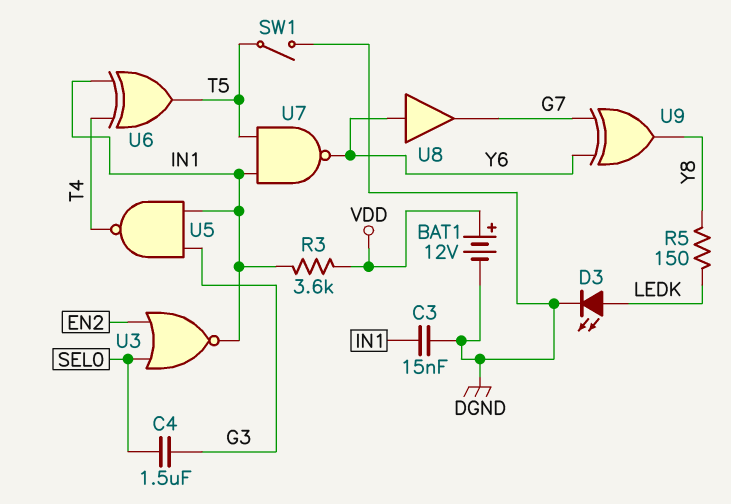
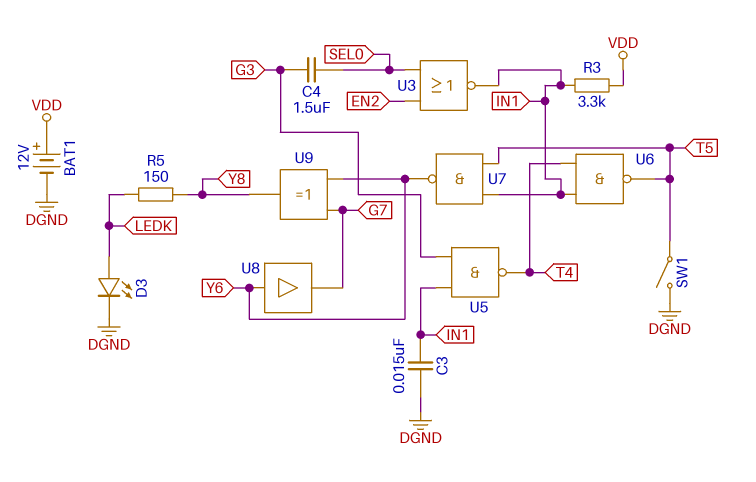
R3: 3.6k (IN1, VDD) -> 3.3k (IN1, VDD)
U6: XOR (in IN1, in T4, out T5) -> NAND (in IN1, in T4, out T5)

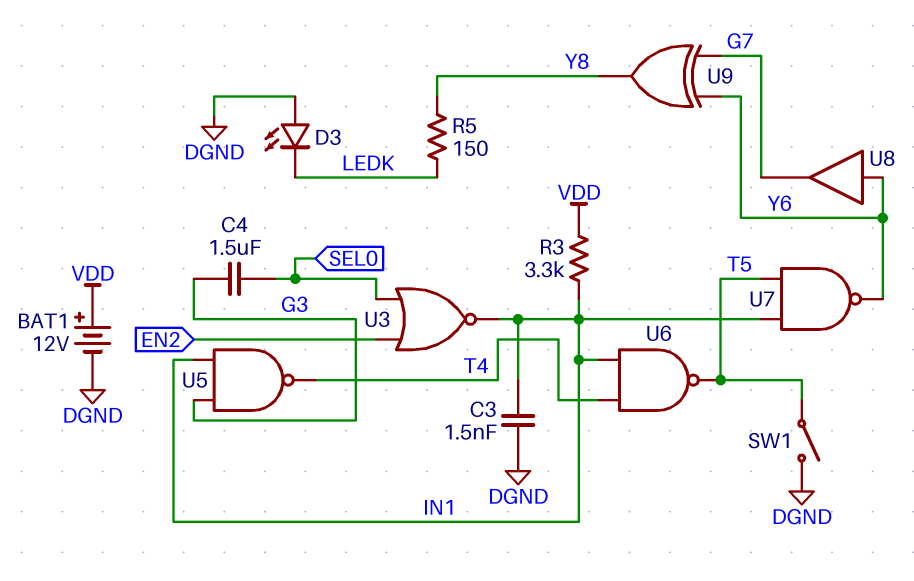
C3: 15nF (DGND, IN1) -> 1.5nF (DGND, IN1)
D3: LED (A LEDK, K DGND) -> LED (A DGND, K LEDK)

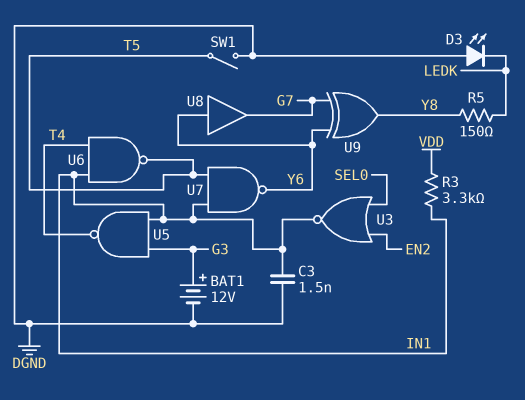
BAT1: 12V (plus VDD, minus DGND) -> 12V (plus G3, minus DGND)
C4: 1.5uF (G3, SEL0) -> none

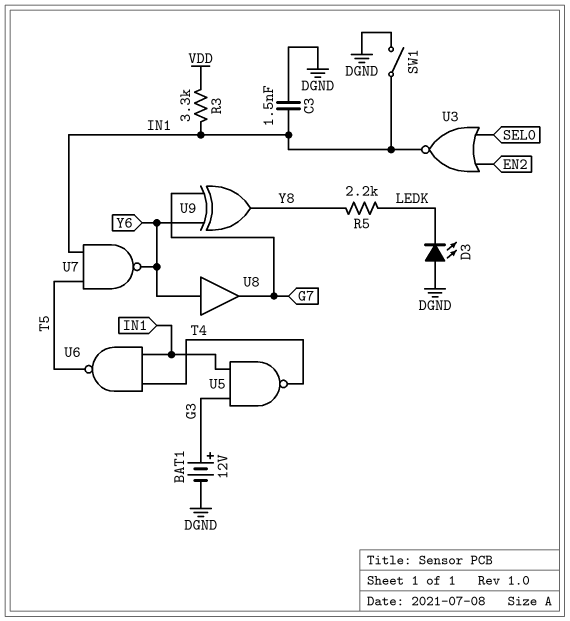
R5: 150 (LEDK, Y8) -> 2.2k (LEDK, Y8)
SW1: switch (DGND, T5) -> switch (DGND, IN1)

